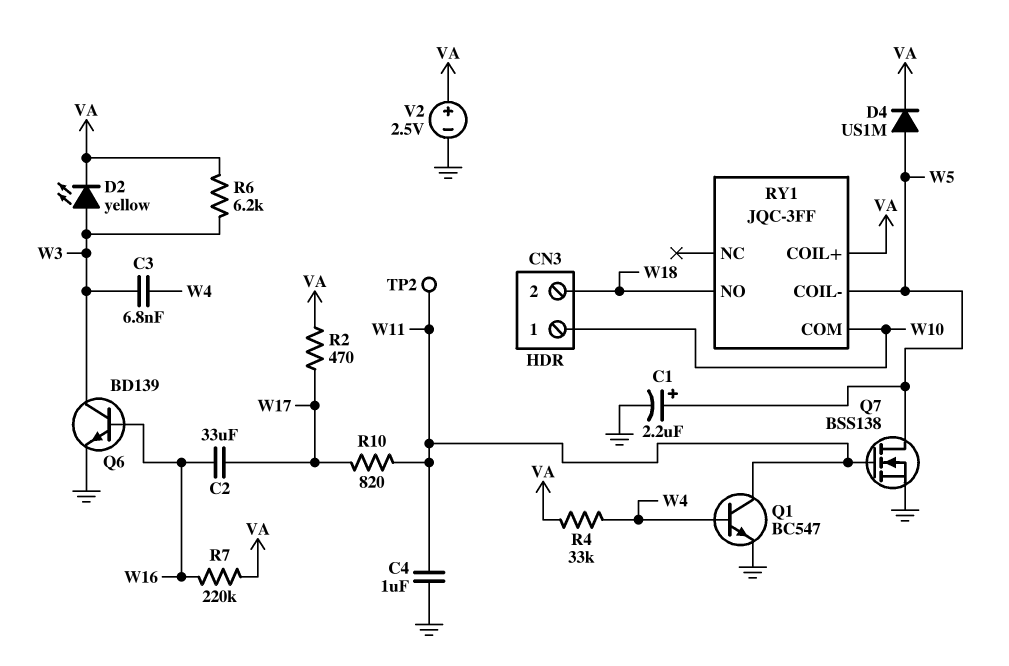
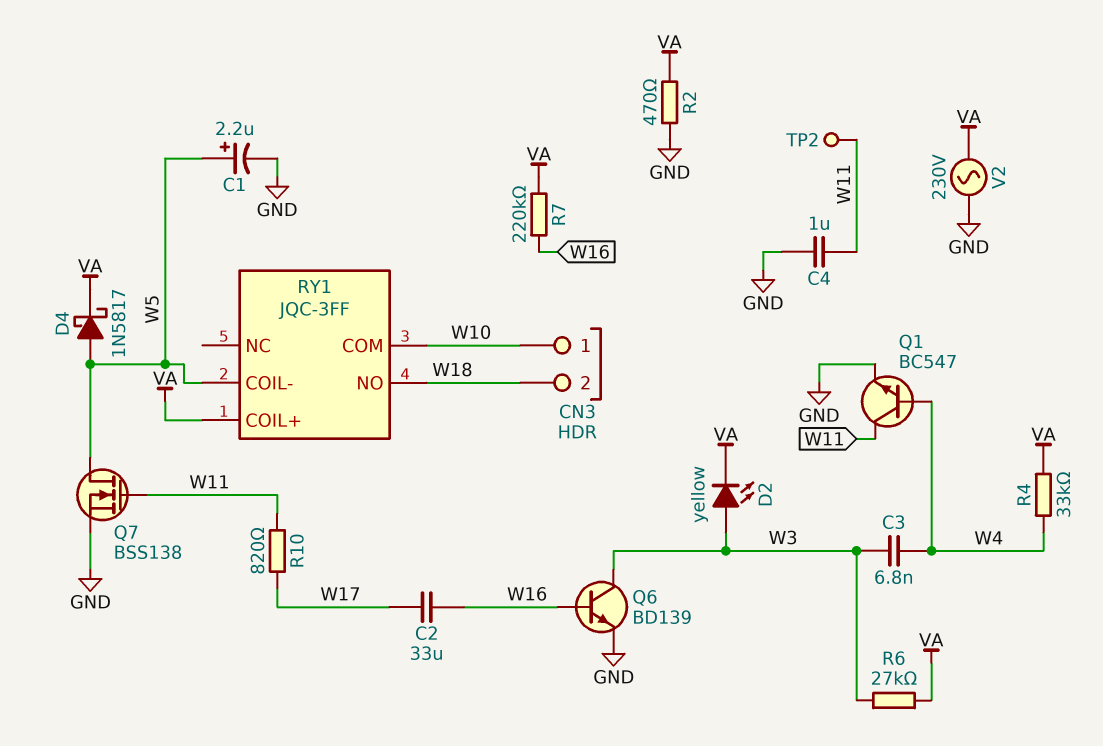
D4: diode US1M (A W5, K VA) -> schottky 1N5817 (A W5, K VA)
R2: 470 (VA, W17) -> 470 (GND, VA)
R6: 6.2k (VA, W3) -> 27k (VA, W3)
V2: 2.5V (plus VA, minus GND) -> AC 230V (GND, VA)

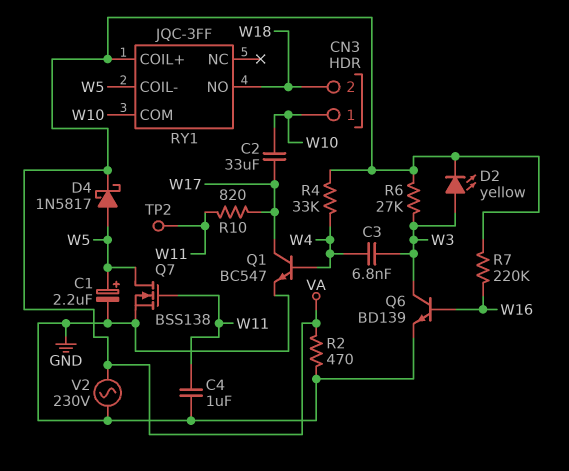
C2: 33uF (W16, W17) -> 33uF (W10, W17)
Q1: NPN BC547 (B W4, C W11, E GND) -> NPN BC547 (B W4, C W17, E GND)

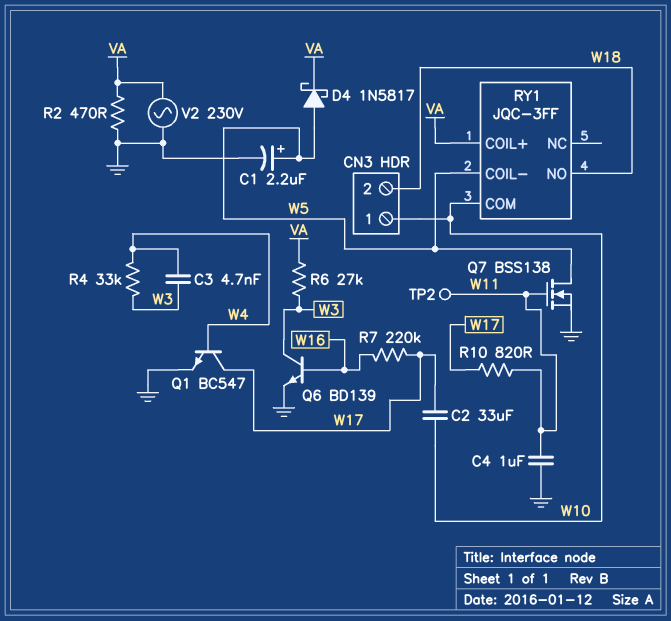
C3: 6.8nF (W3, W4) -> 4.7nF (W3, W4)
D2: LED yellow (A W3, K VA) -> none
R4: 33k (VA, W4) -> 33k (W3, W4)
R7: 220k (VA, W16) -> 220k (W16, W17)

